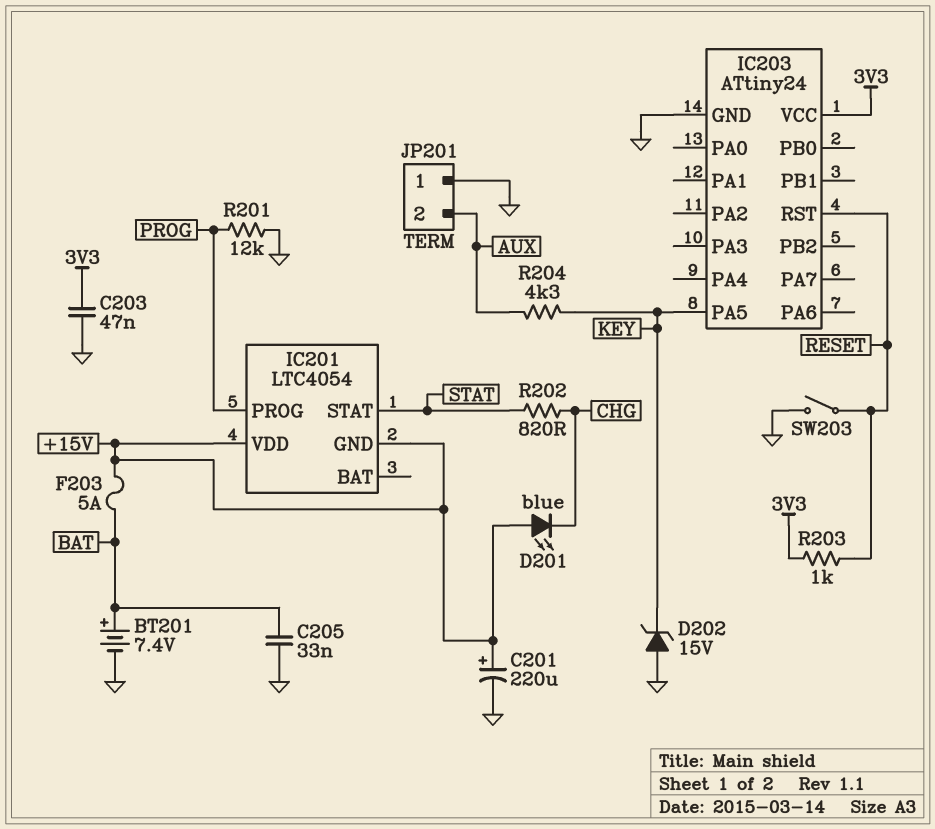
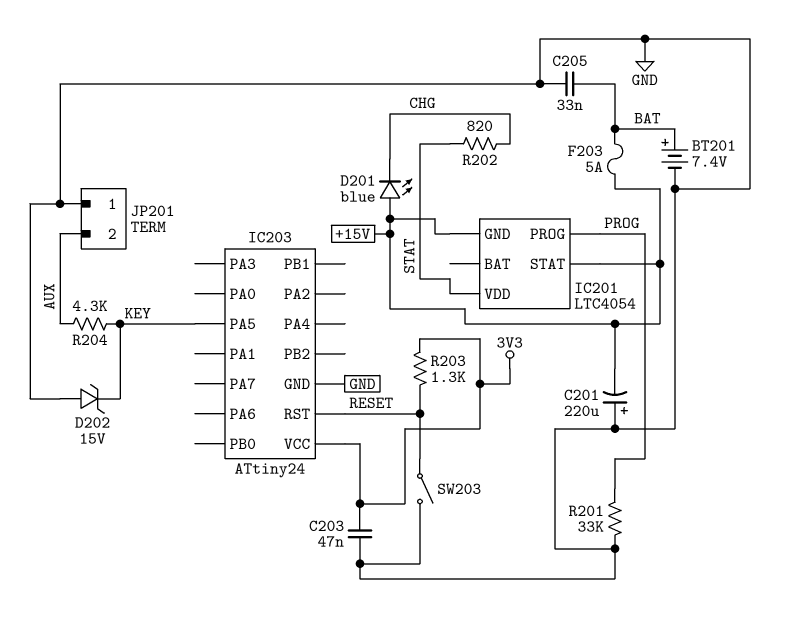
C201: 220uF (plus +15V, minus GND) -> 220uF (plus GND, minus +15V)
IC201 pin STAT: STAT -> +15V
IC201 pin VDD: +15V -> STAT
R201: 12k (GND, PROG) -> 33k (GND, PROG)
R203: 1k (3V3, RESET) -> 1.3k (3V3, RESET)

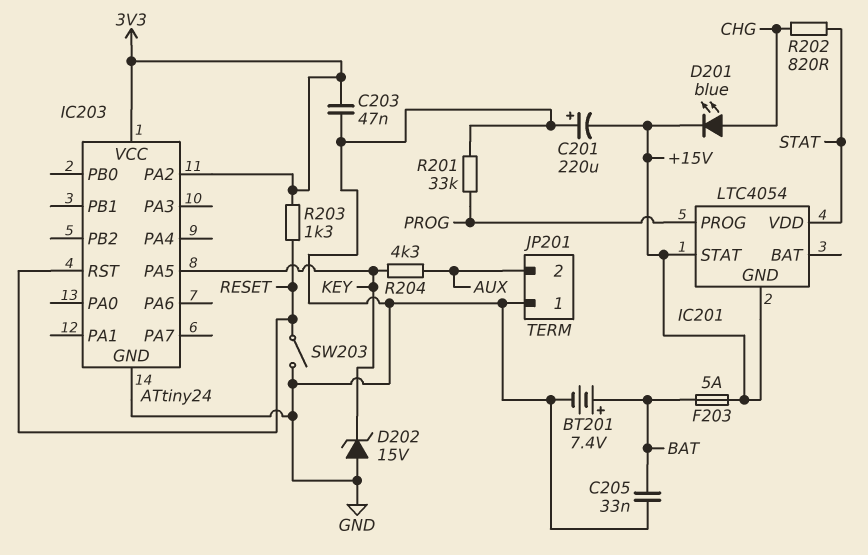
D201: LED blue (A +15V, K CHG) -> LED blue (A CHG, K +15V)
IC203 pin PA2: none -> 3V3

